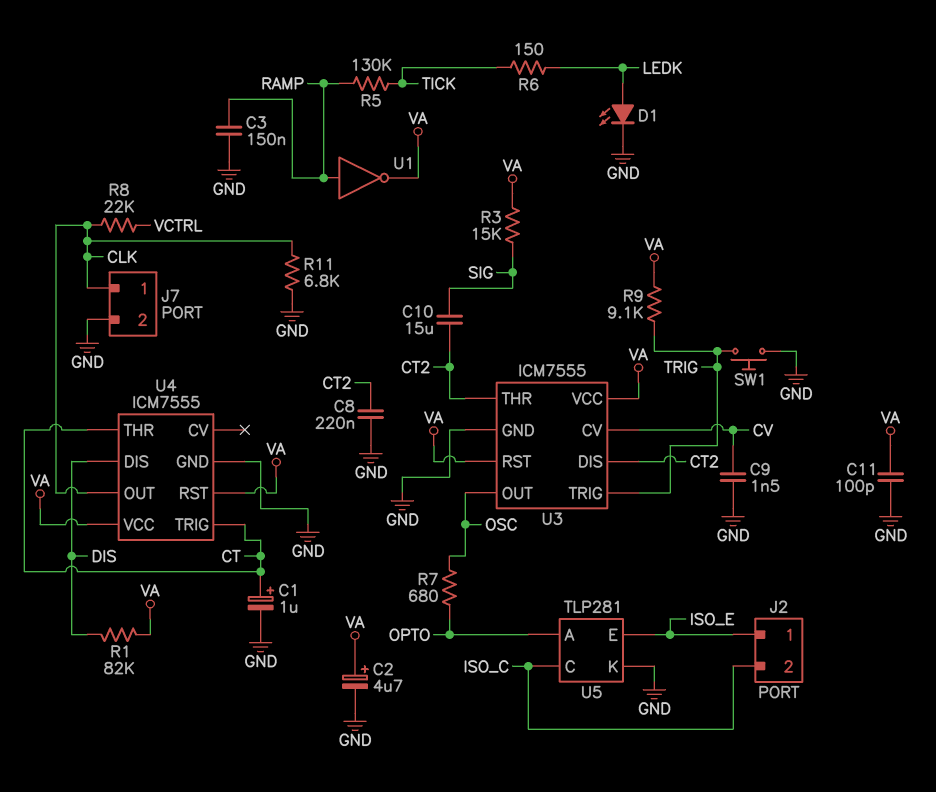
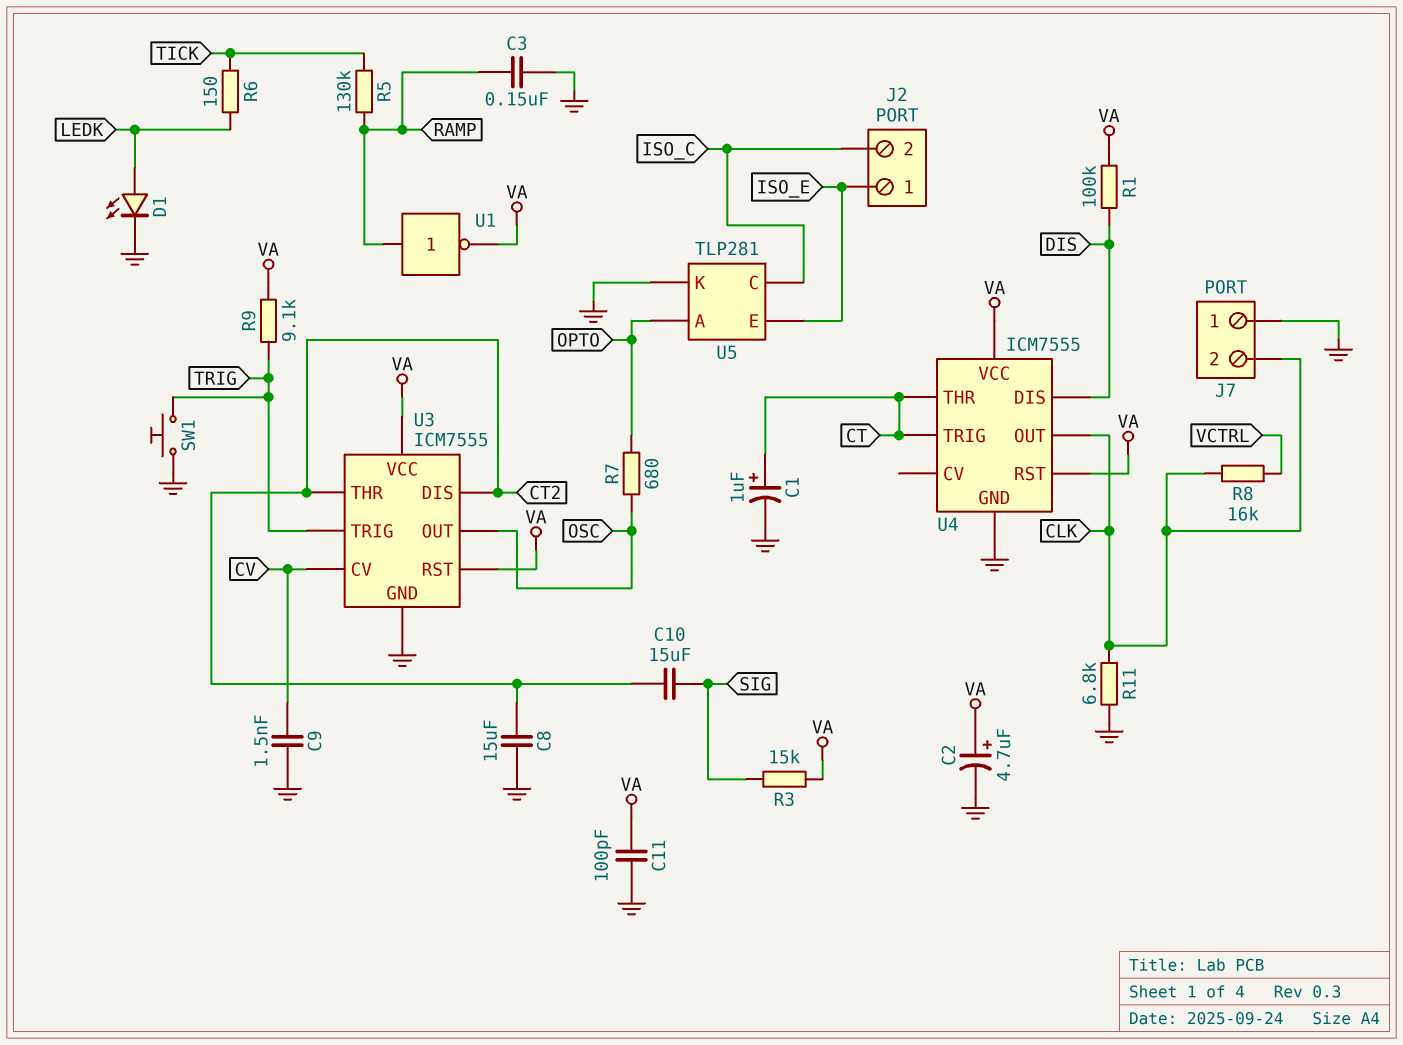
C8: 220nF (CT2, GND) -> 15uF (CT2, GND)
J7 pin 1: CLK -> GND
J7 pin 2: GND -> CLK
R1: 82k (DIS, VA) -> 100k (DIS, VA)
R8: 22k (CLK, VCTRL) -> 16k (CLK, VCTRL)

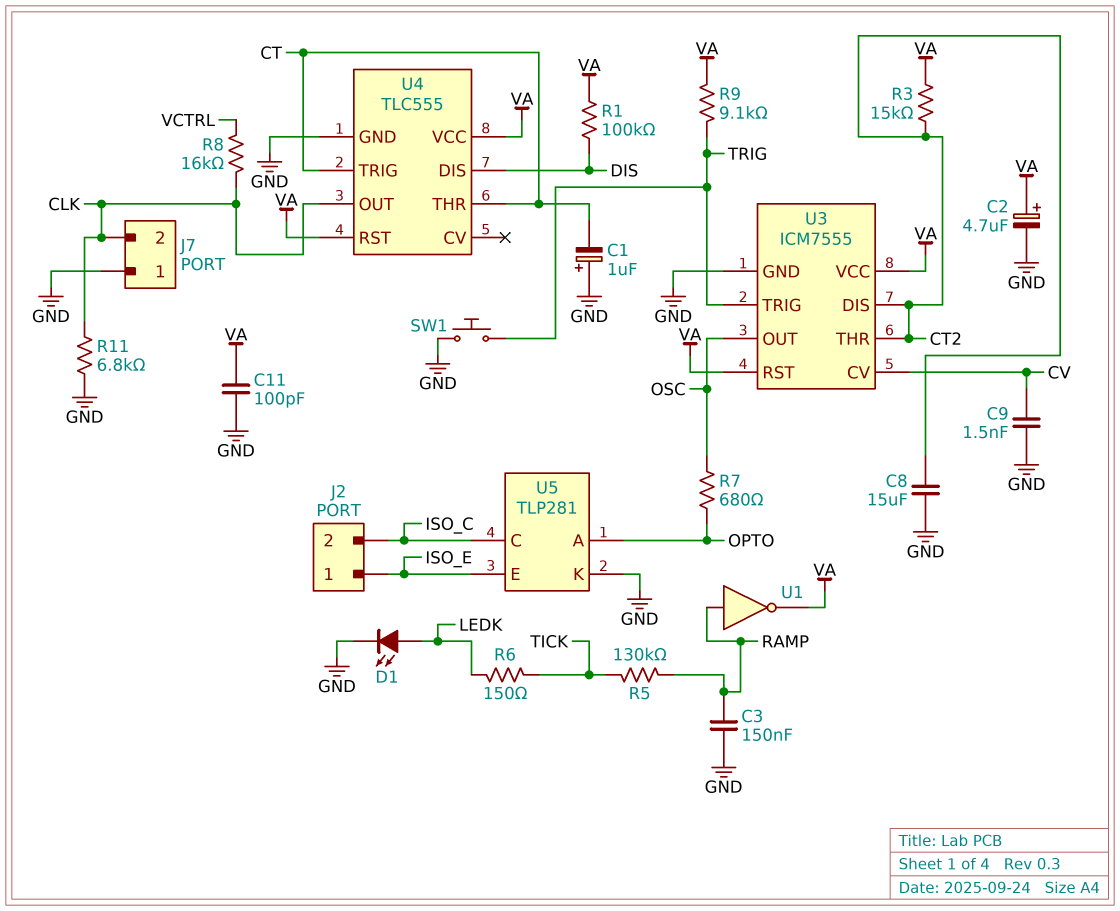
C1: 1uF (plus CT, minus GND) -> 1uF (plus GND, minus CT)
C10: 15uF (CT2, SIG) -> none
R3: 15k (SIG, VA) -> 15k (CT2, VA)
U4: ICM7555 -> TLC555

